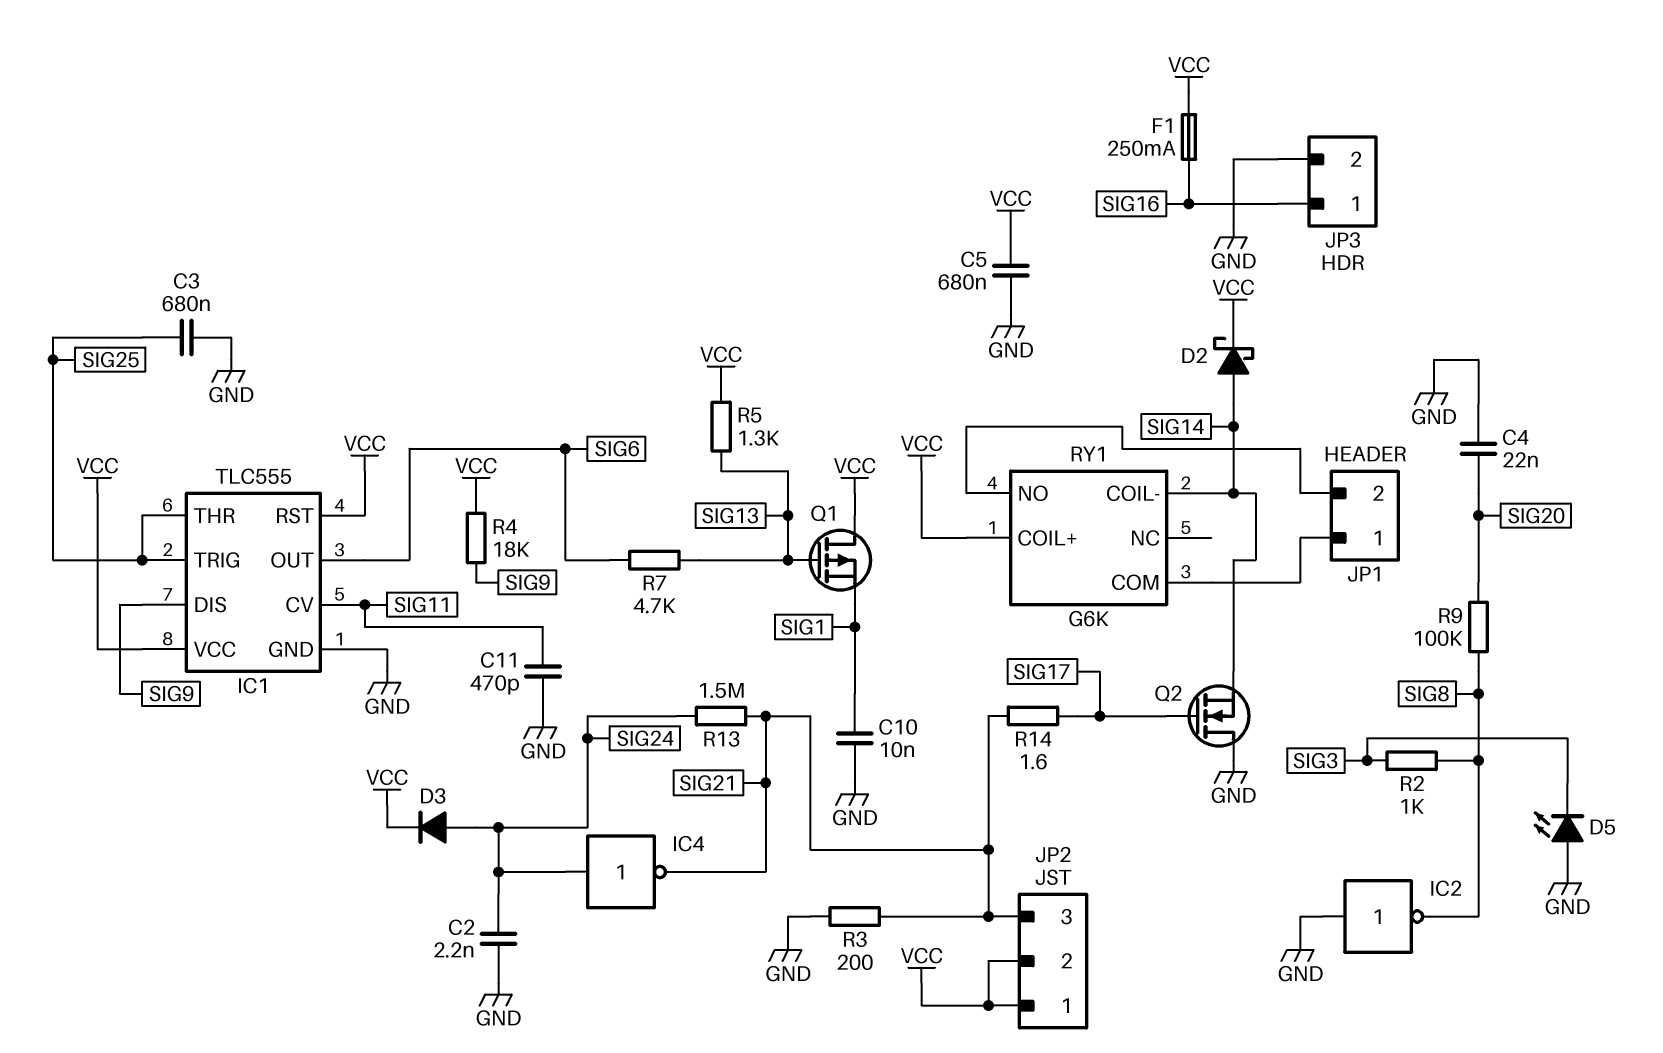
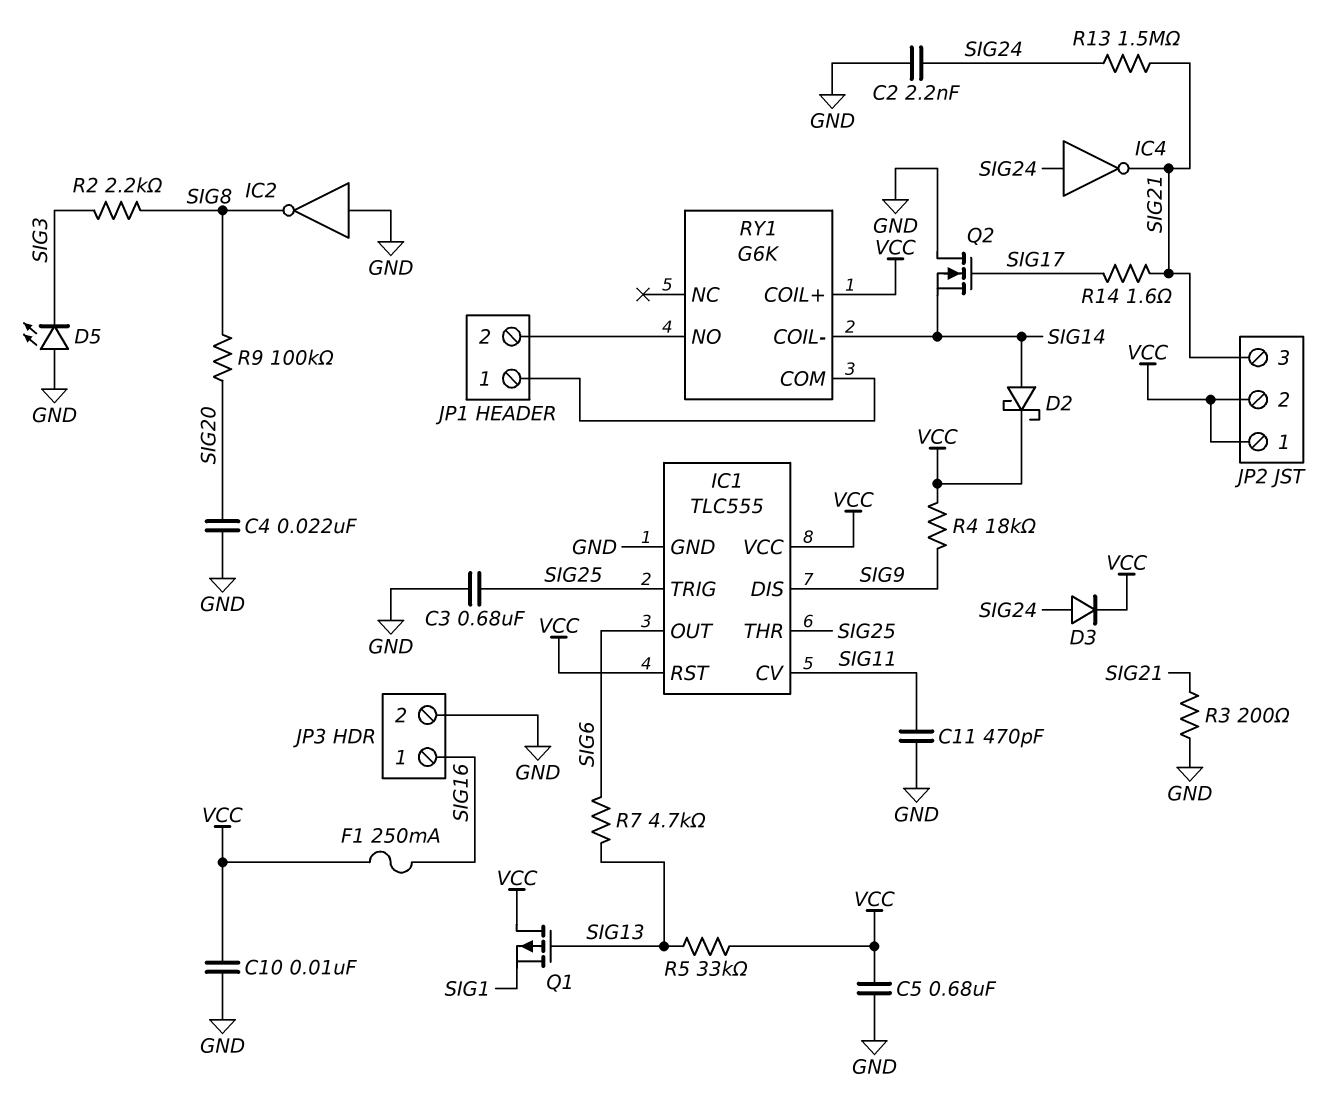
C10: 10nF (GND, SIG1) -> 10nF (GND, VCC)
R2: 1k (SIG3, SIG8) -> 2.2k (SIG3, SIG8)
R5: 1.3k (SIG13, VCC) -> 33k (SIG13, VCC)

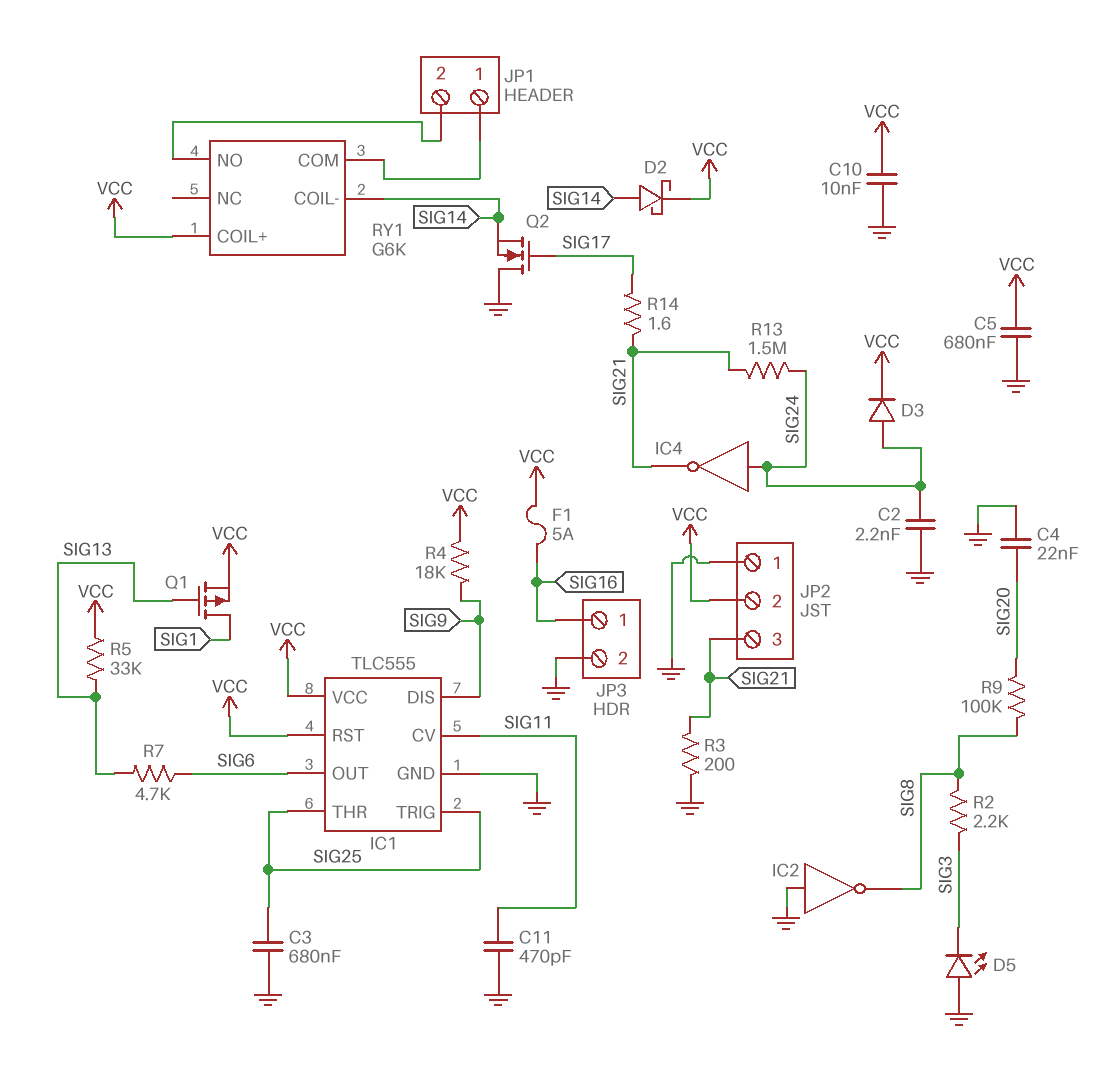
F1: 250mA (SIG16, VCC) -> 5A (SIG16, VCC)
JP2 pin 1: VCC -> GND
Q1: PMOS (G SIG13, D VCC, S SIG1) -> PMOS (G SIG13, D SIG1, S VCC)

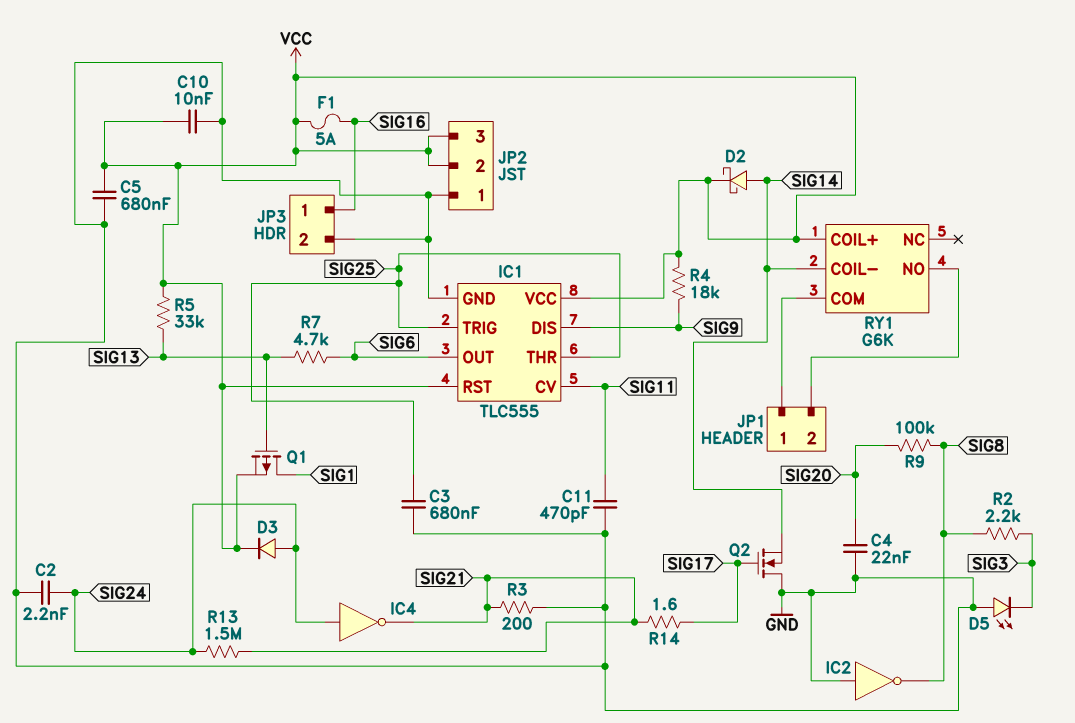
JP2 pin 3: SIG21 -> VCC

